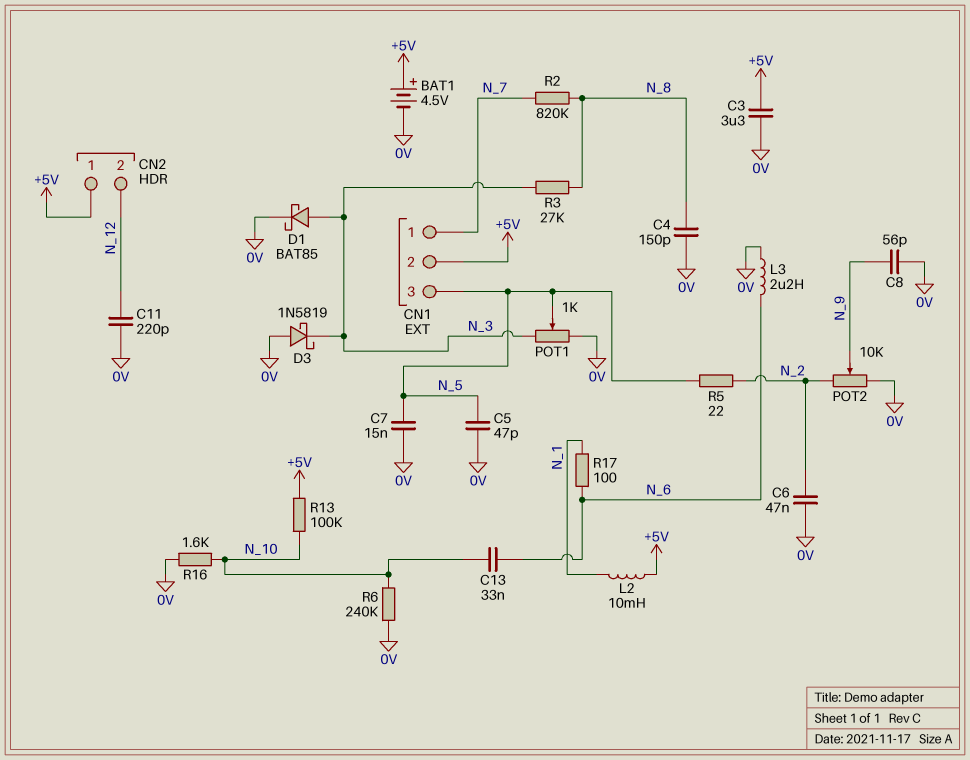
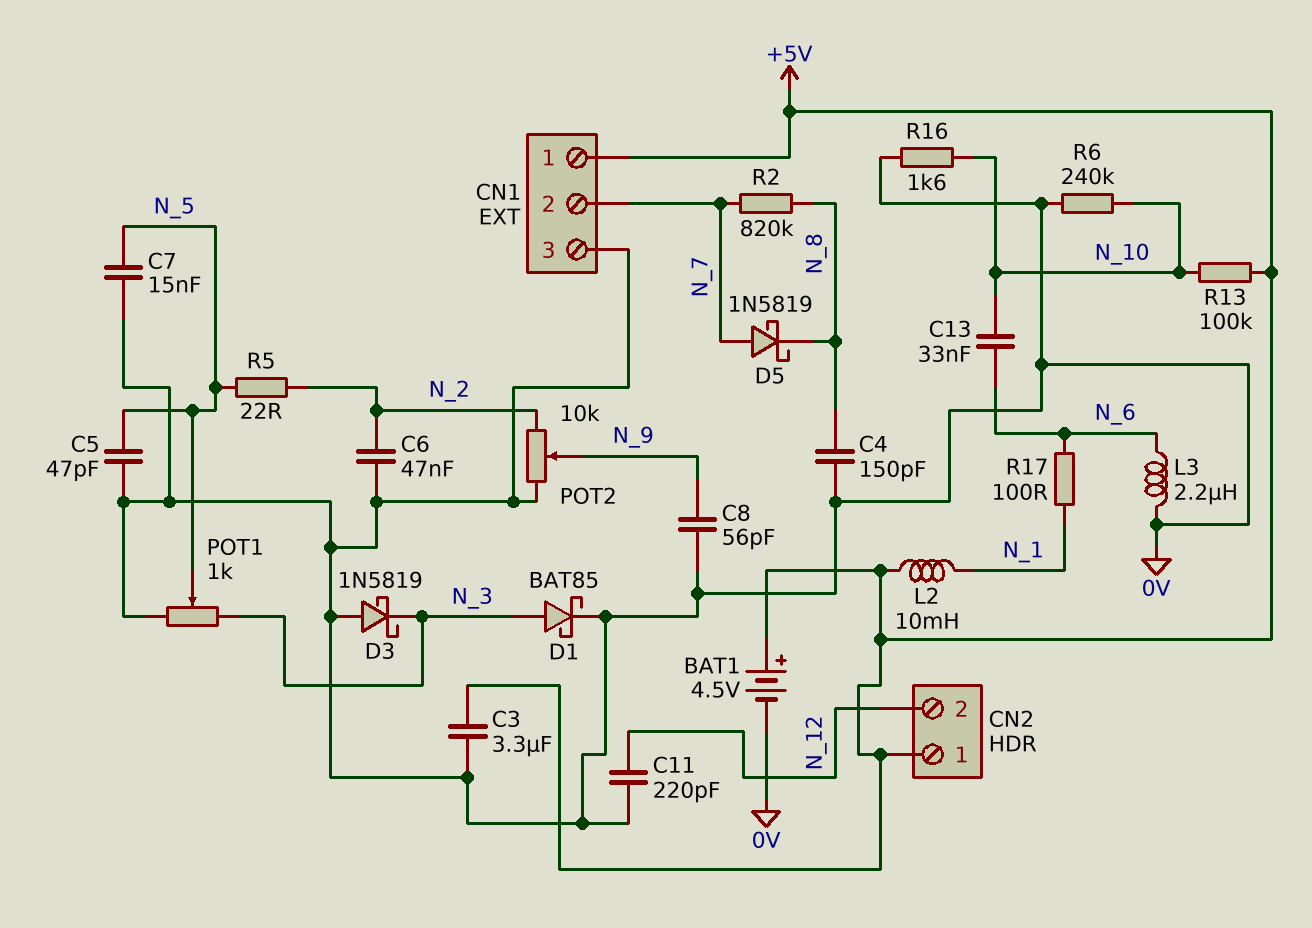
CN1 pin 1: N_7 -> +5V
CN1 pin 2: +5V -> N_7
CN1 pin 3: N_5 -> 0V
D5: none -> schottky 1N5819 (A N_7, K N_8)
R3: 27k (N_3, N_8) -> none

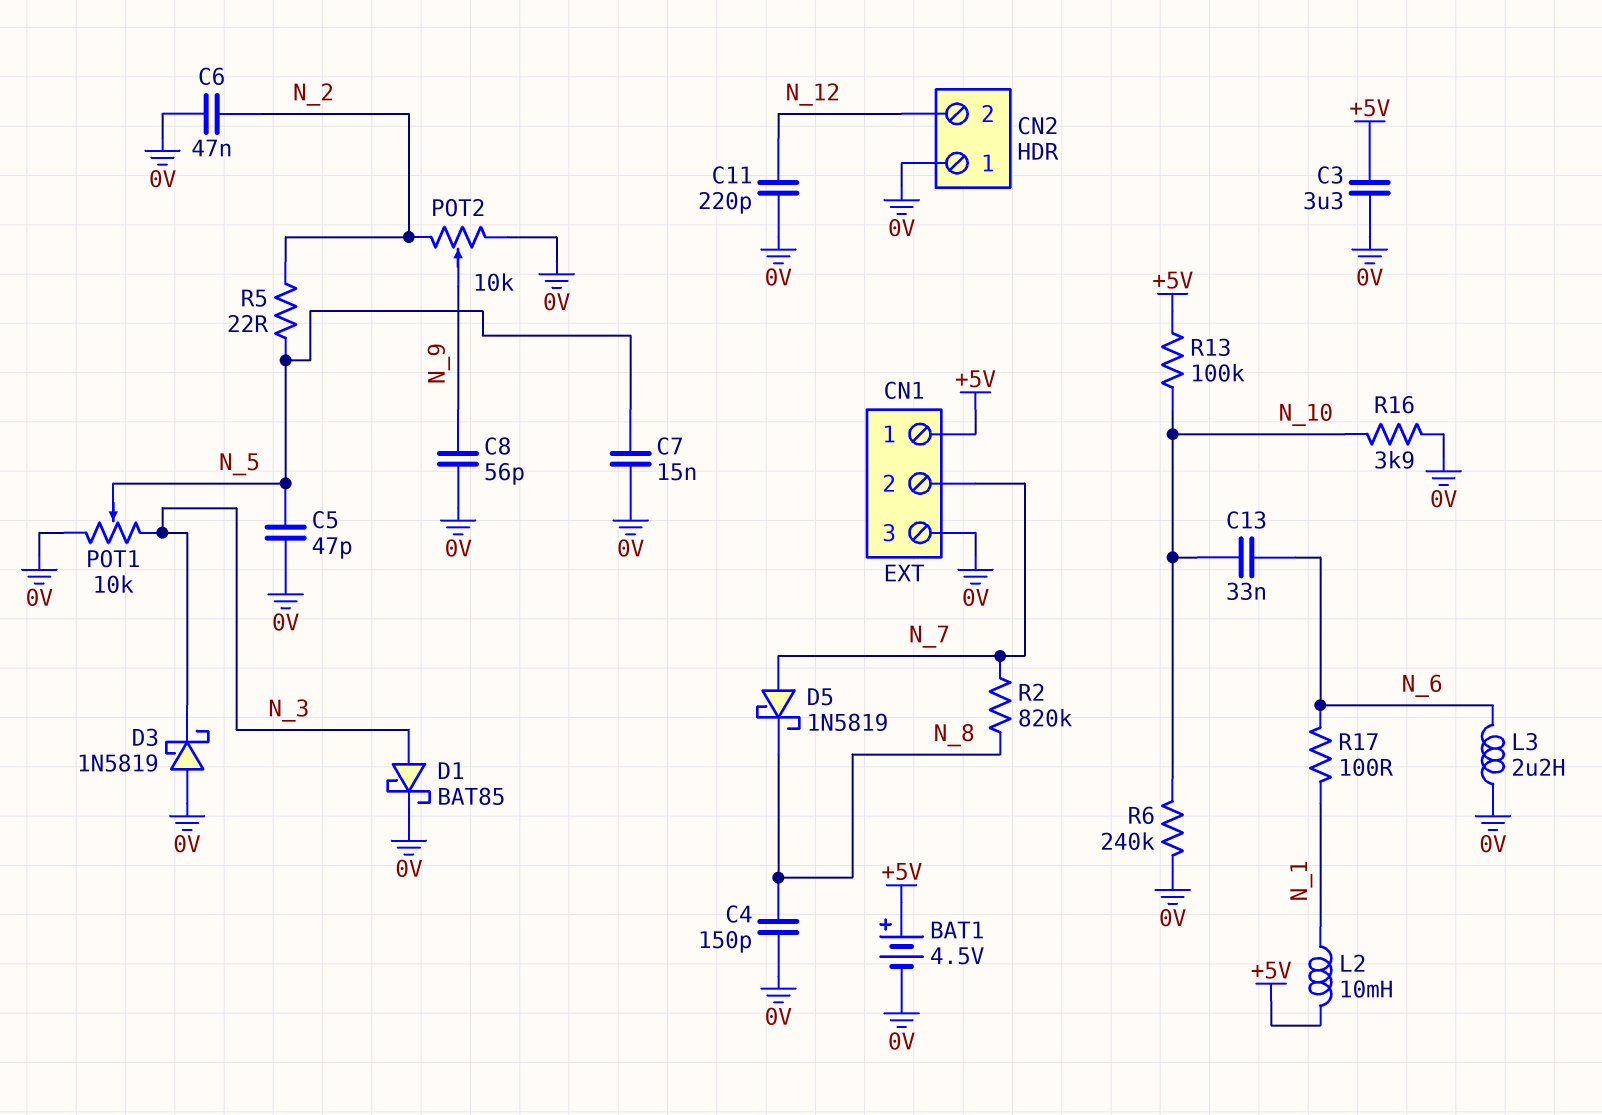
CN2 pin 1: +5V -> 0V
POT1: 1k (0V, N_3, wiper N_5) -> 10k (0V, N_3, wiper N_5)
R16: 1.6k (0V, N_10) -> 3.9k (0V, N_10)

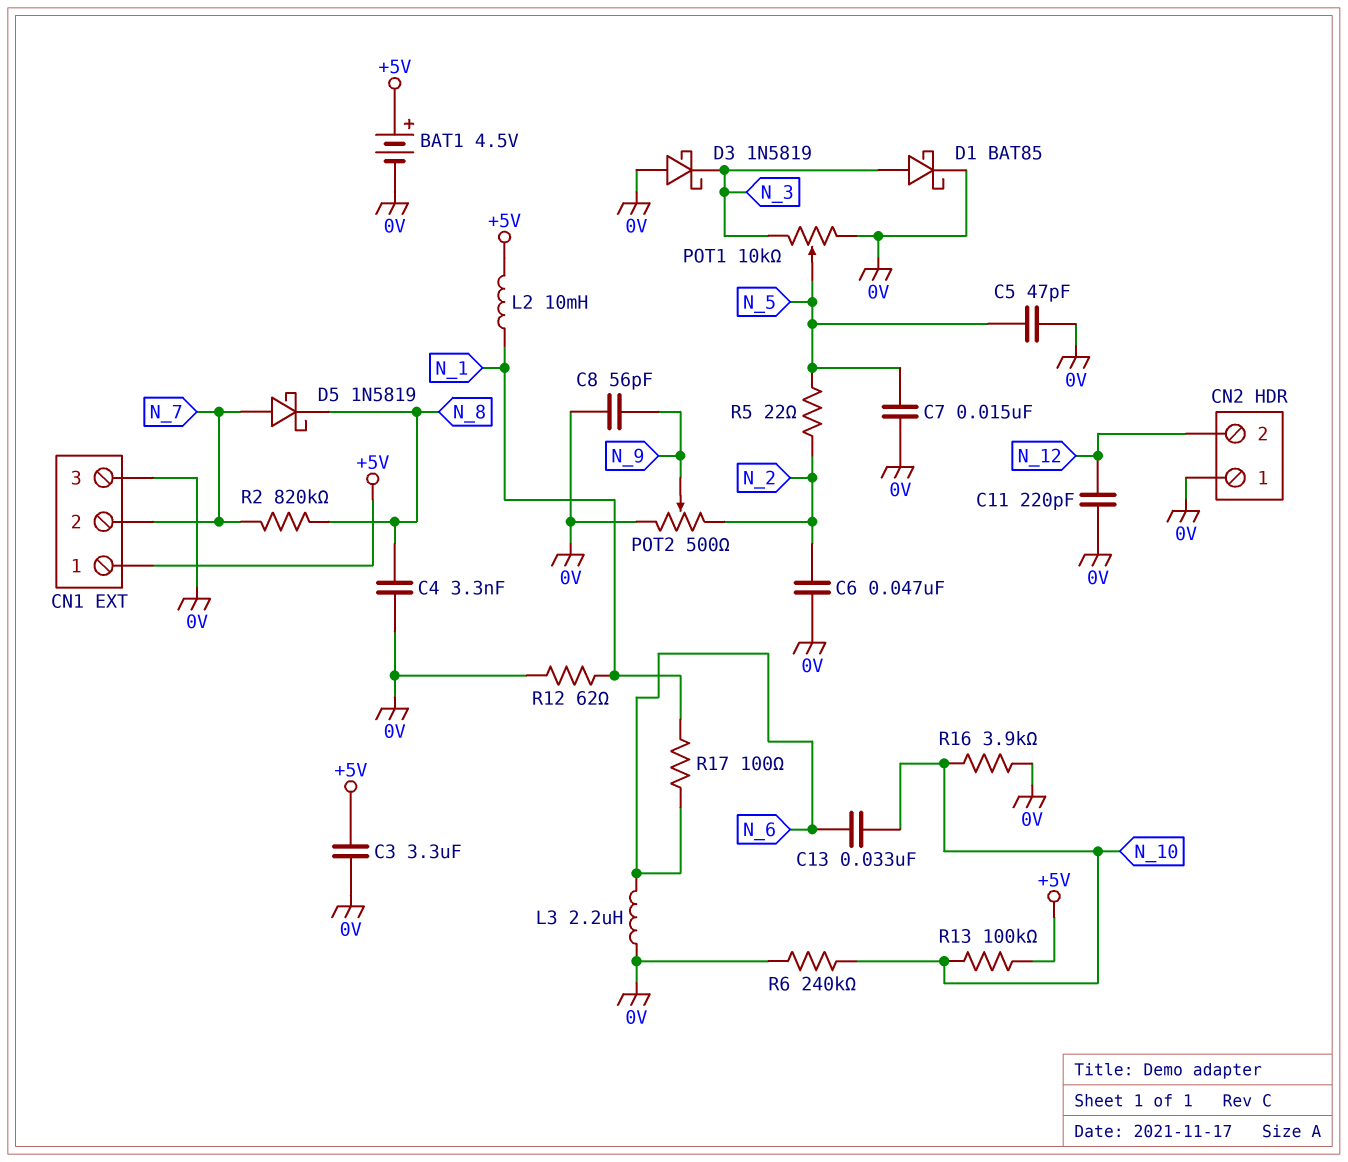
C4: 150pF (0V, N_8) -> 3.3nF (0V, N_8)
POT2: 10k (0V, N_2, wiper N_9) -> 500 (0V, N_2, wiper N_9)
R12: none -> 62 (0V, N_1)

